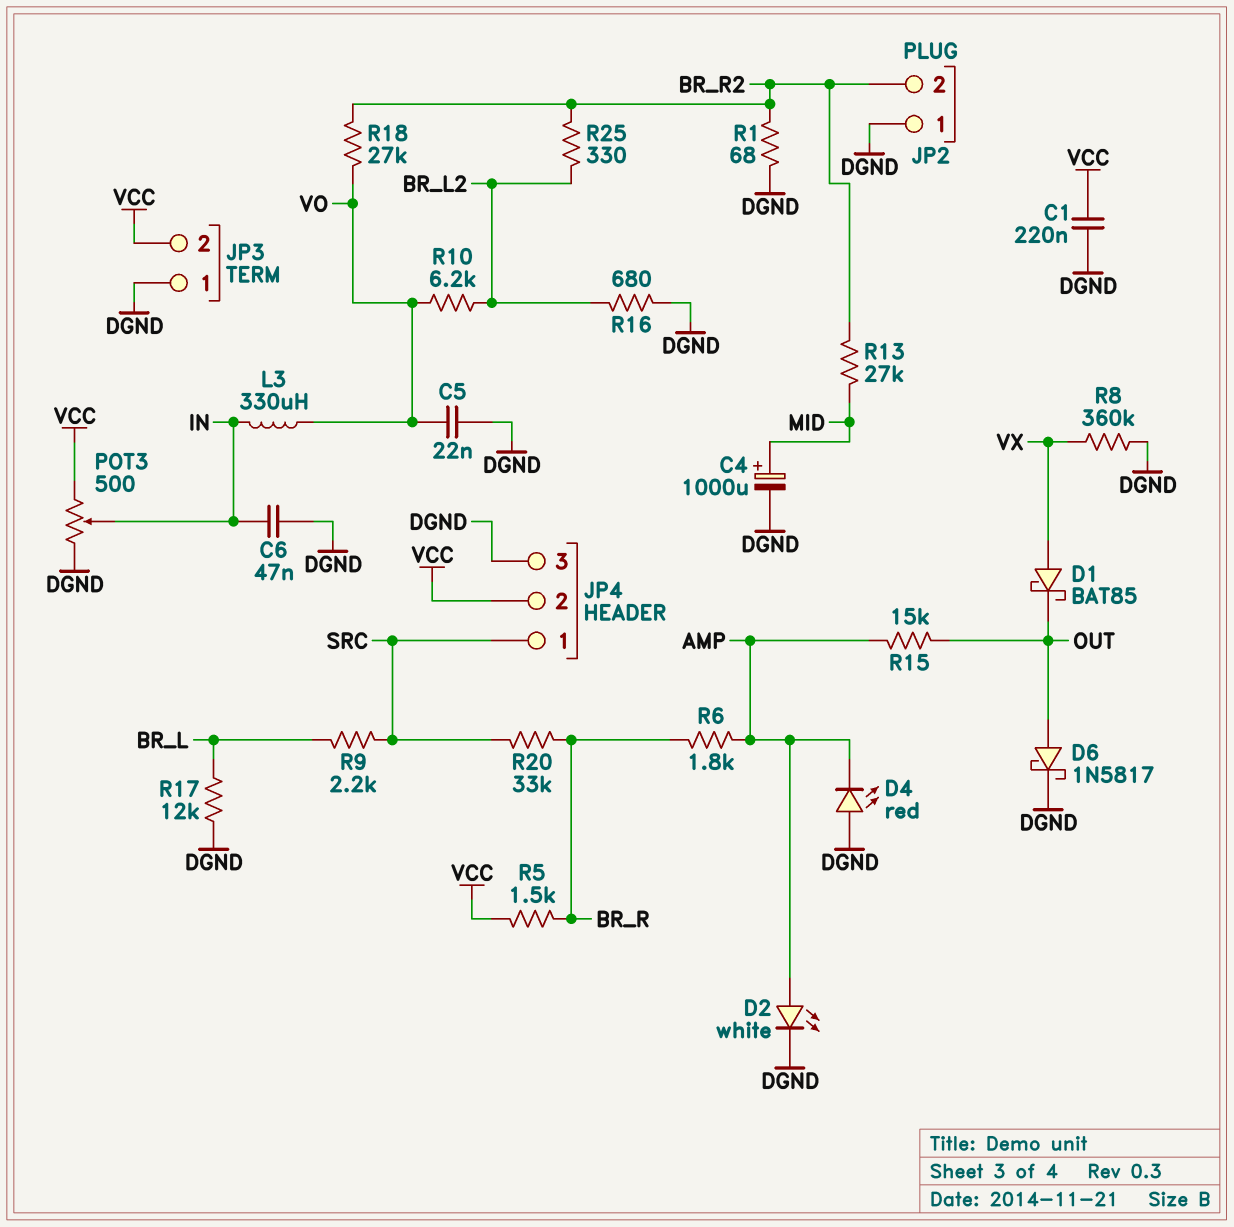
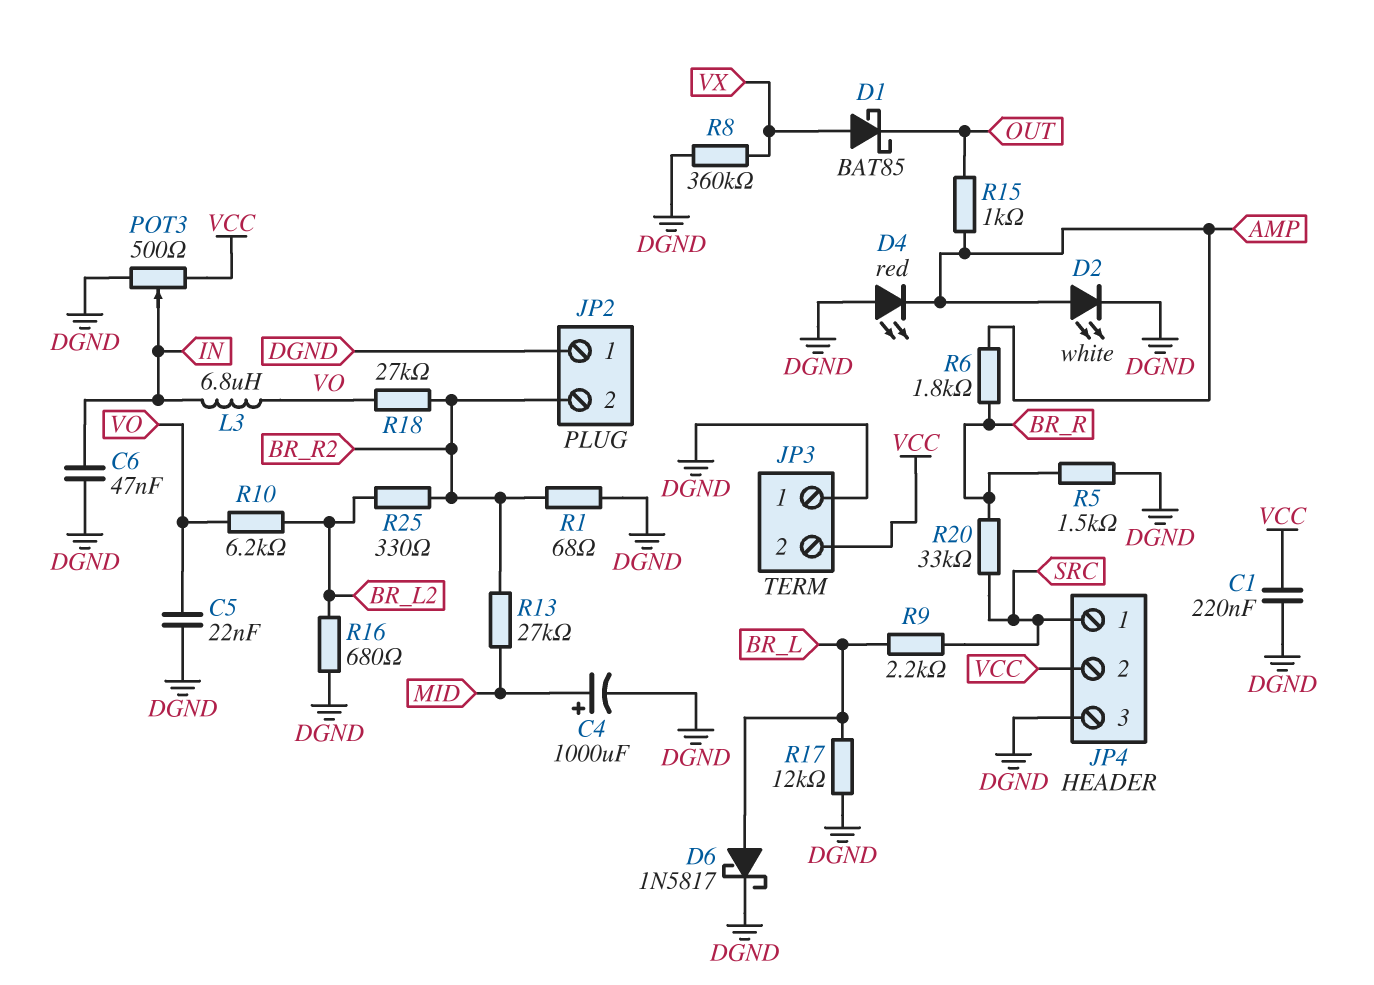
D6: schottky 1N5817 (A OUT, K DGND) -> schottky 1N5817 (A BR_L, K DGND)
L3: 330uH (IN, VO) -> 6.8uH (IN, VO)
R5: 1.5k (BR_R, VCC) -> 1.5k (BR_R, DGND)
R15: 15k (AMP, OUT) -> 1k (AMP, OUT)

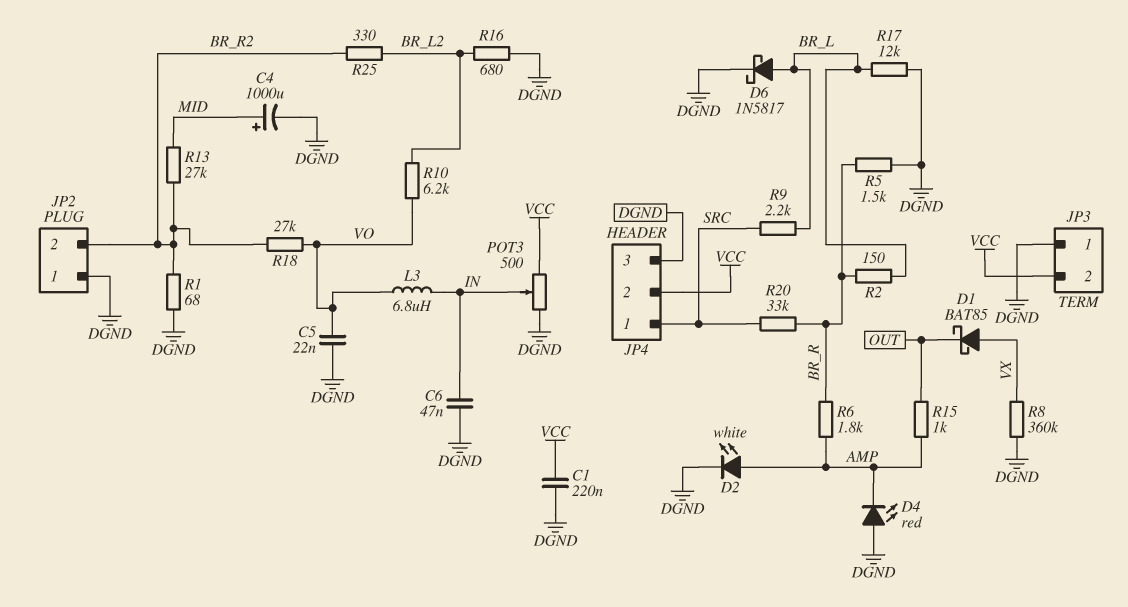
R2: none -> 150 (BR_L, BR_R)

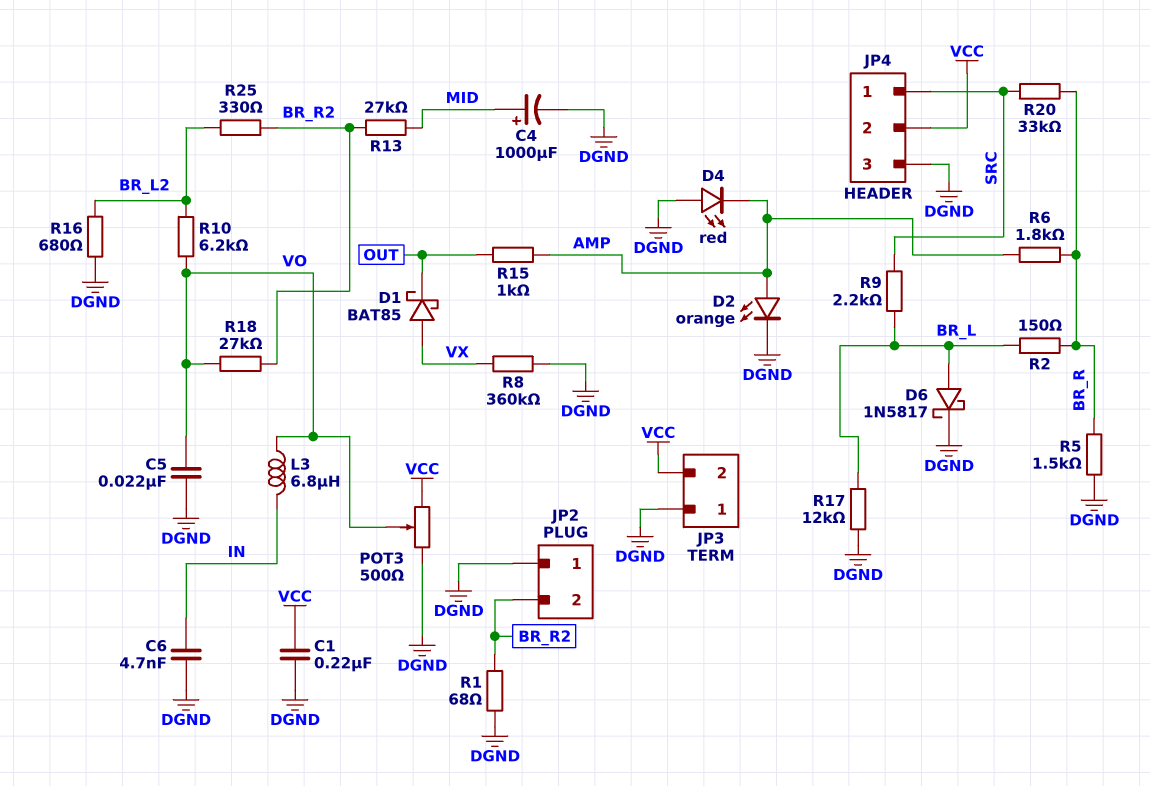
C6: 47nF (DGND, IN) -> 4.7nF (DGND, IN)
D2: LED white (A AMP, K DGND) -> LED orange (A AMP, K DGND)
POT3: 500 (DGND, VCC, wiper IN) -> 500 (DGND, VCC, wiper VO)

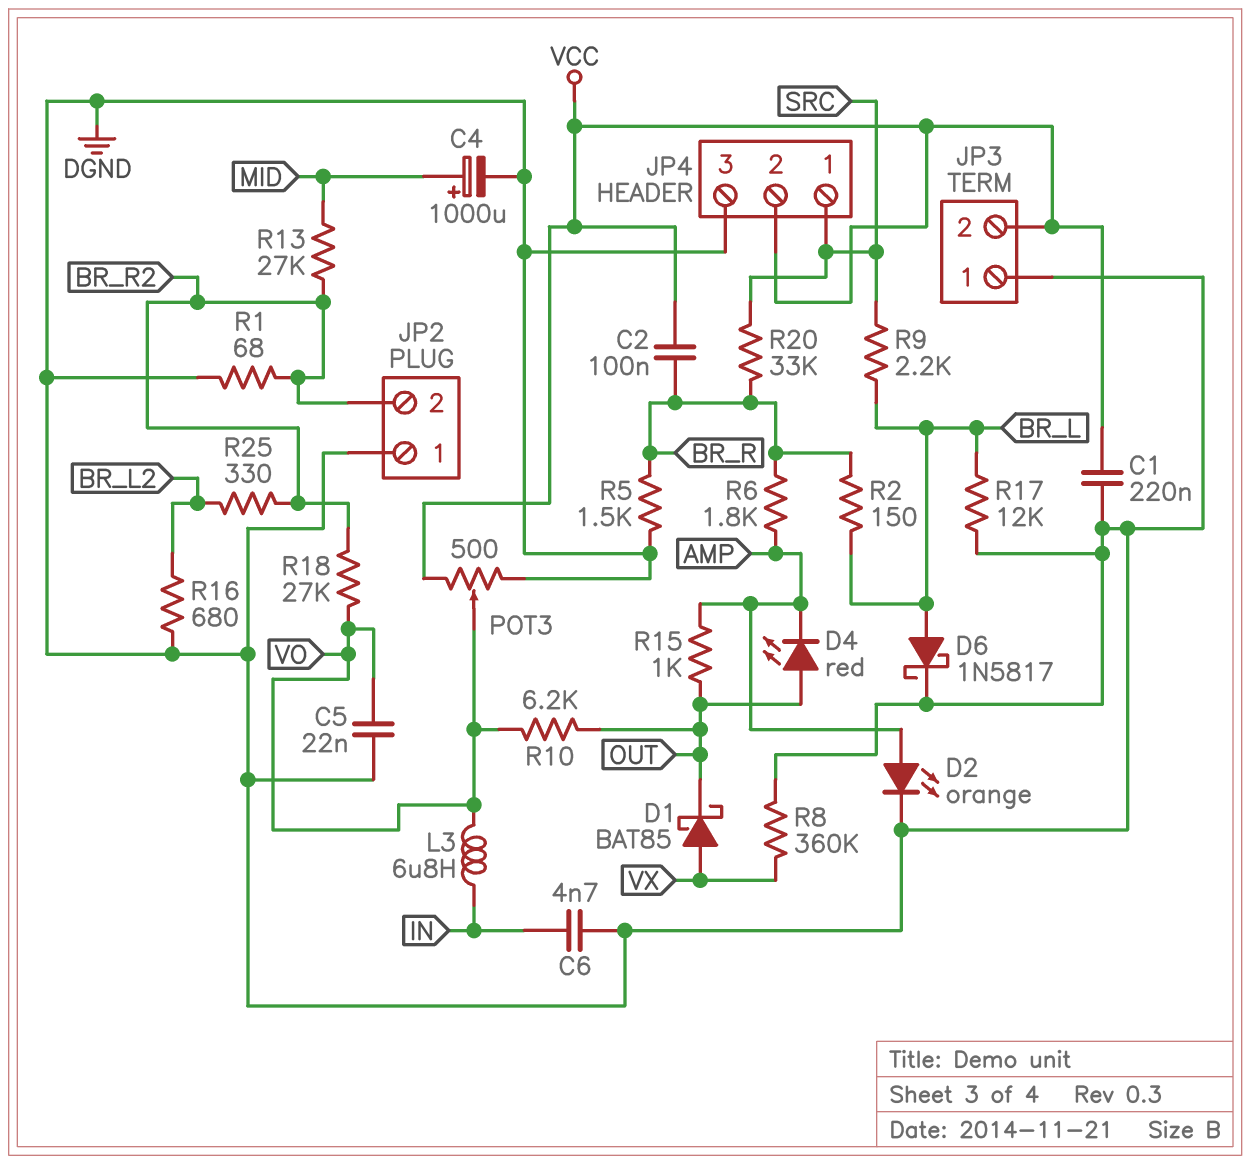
C2: none -> 100nF (BR_R, VCC)
D4: LED red (A DGND, K AMP) -> LED red (A OUT, K AMP)
R10: 6.2k (BR_L2, VO) -> 6.2k (OUT, VO)

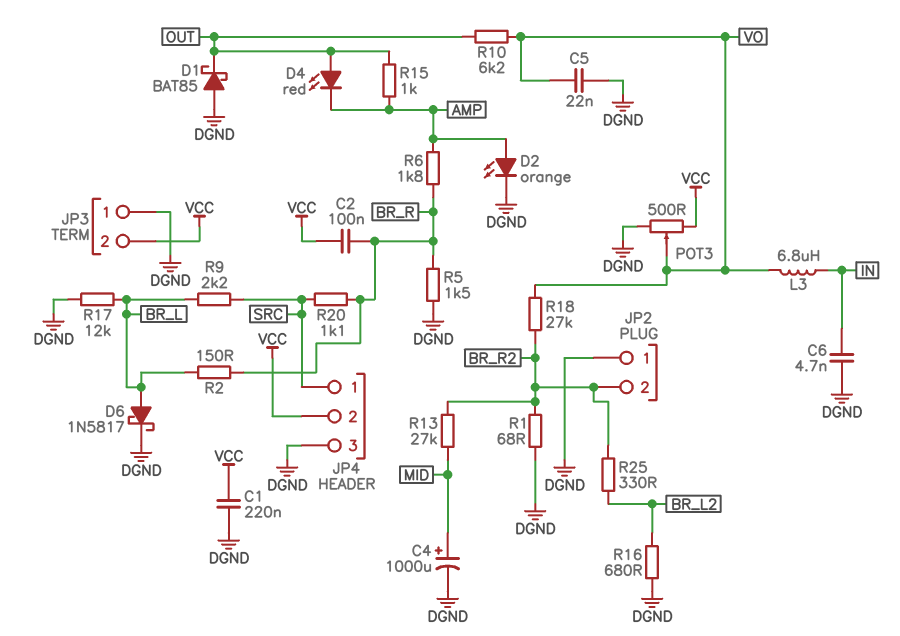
D1: schottky BAT85 (A VX, K OUT) -> schottky BAT85 (A DGND, K OUT)
R8: 360k (DGND, VX) -> none
R20: 33k (BR_R, SRC) -> 1.1k (BR_R, SRC)

